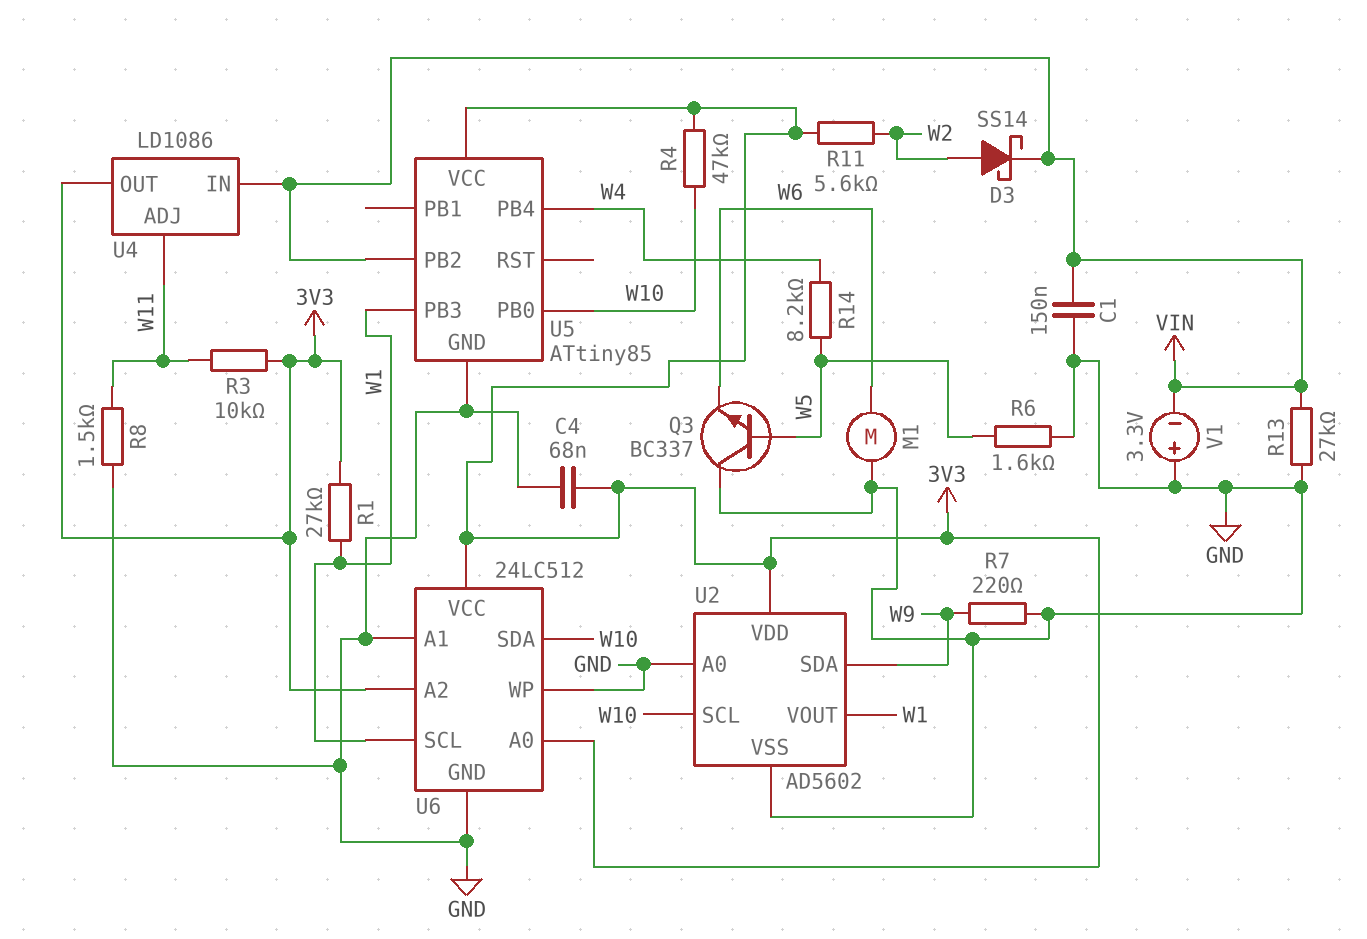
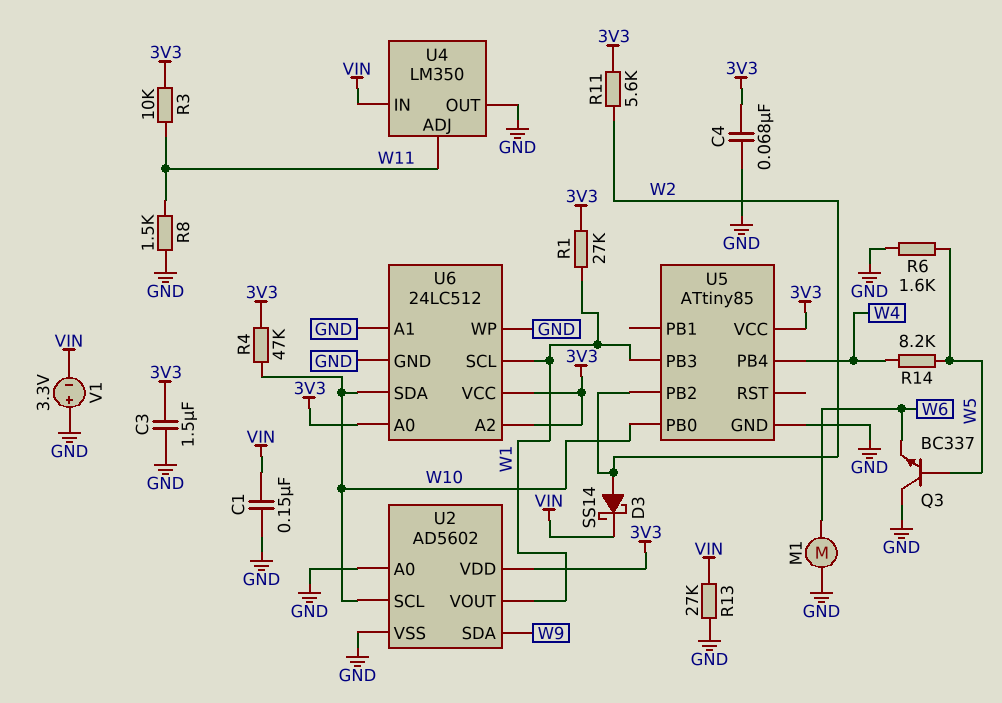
C3: none -> 1.5uF (3V3, GND)
R7: 220 (GND, W9) -> none
U4: LD1086 -> LM350
U4 pin OUT: 3V3 -> GND
U5 pin PB2: VIN -> W2

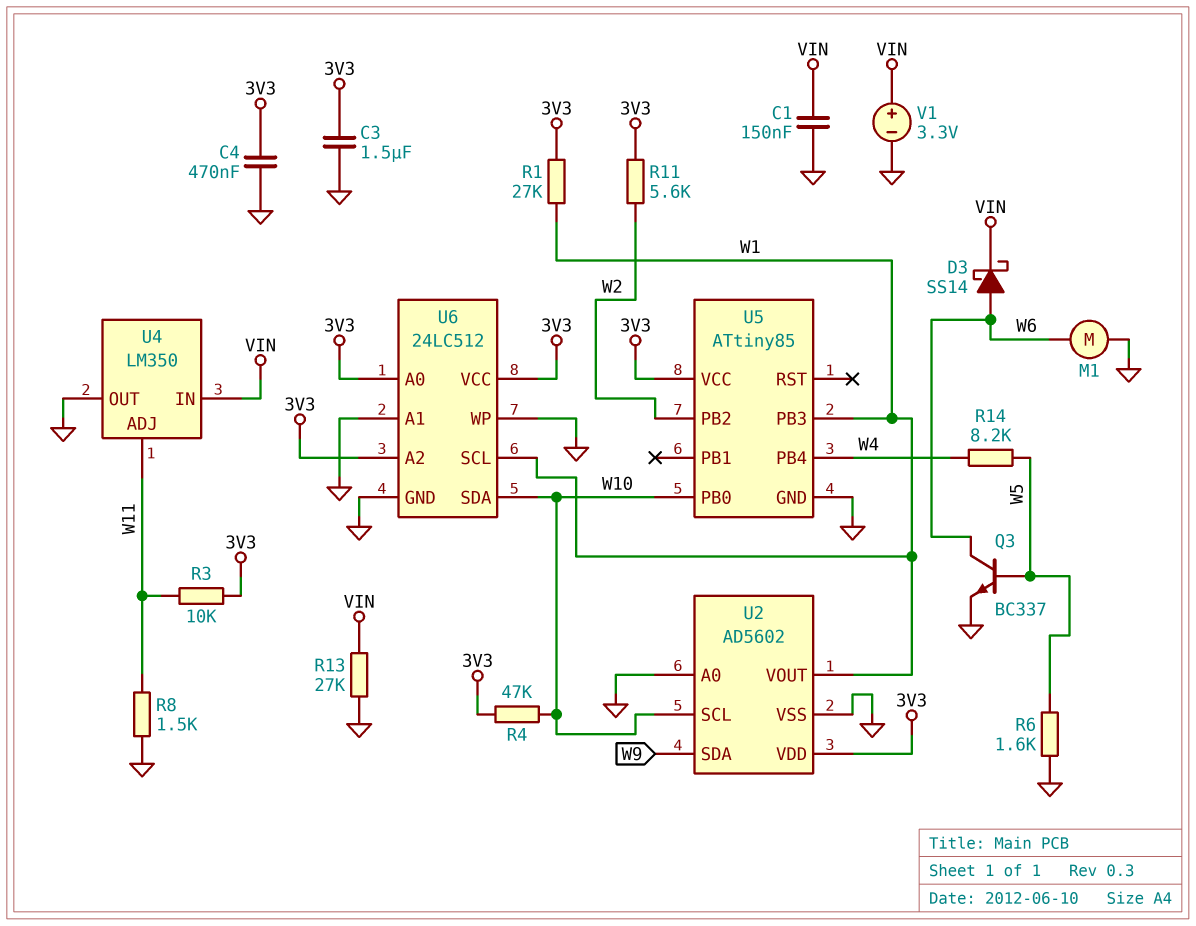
C4: 68nF (3V3, GND) -> 470nF (3V3, GND)
D3: schottky SS14 (A W2, K VIN) -> schottky SS14 (A W6, K VIN)
Q3: NPN BC337 (B W5, C GND, E W6) -> NPN BC337 (B W5, C W6, E GND)
V1: 3.3V (plus GND, minus VIN) -> 3.3V (plus VIN, minus GND)

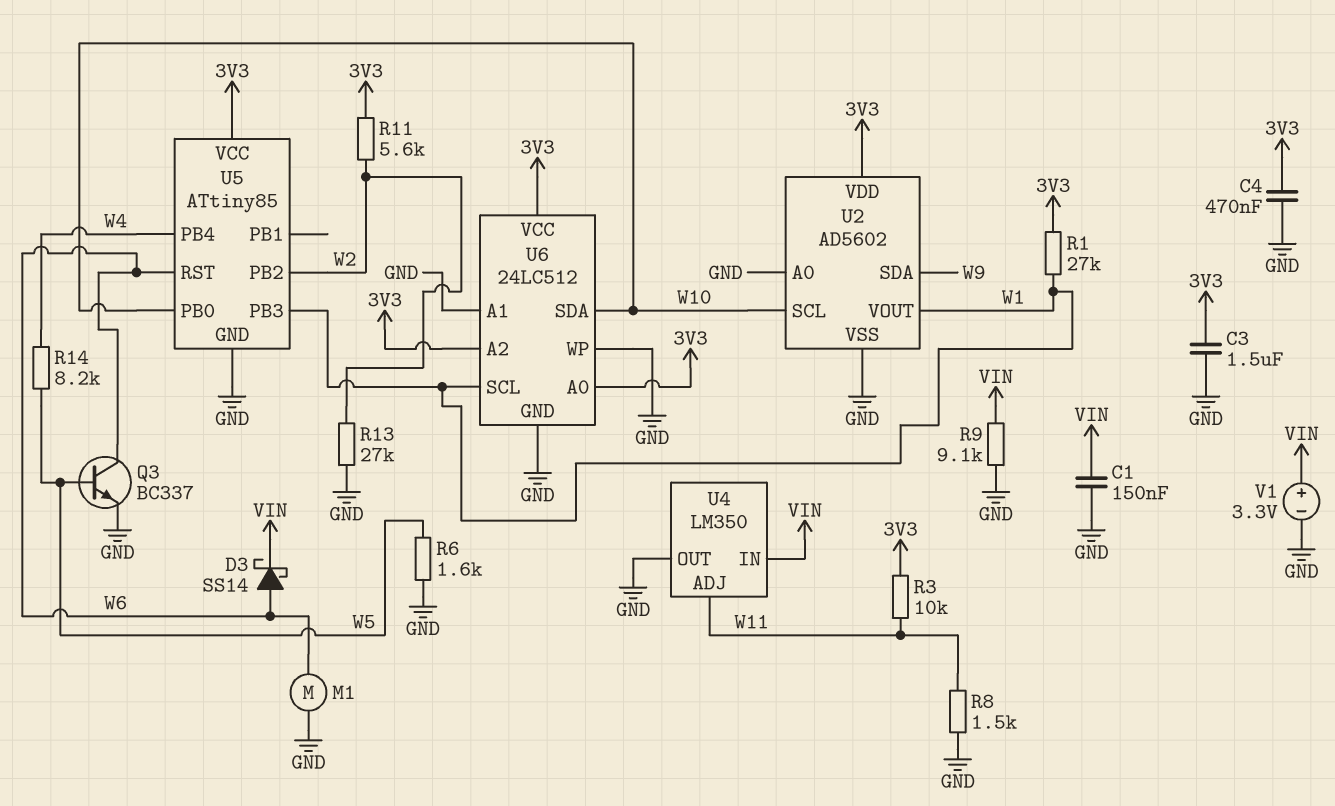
R4: 47k (3V3, W10) -> none
R9: none -> 9.1k (GND, VIN)
R13: 27k (GND, VIN) -> 27k (GND, W2)
U5 pin RST: none -> W6

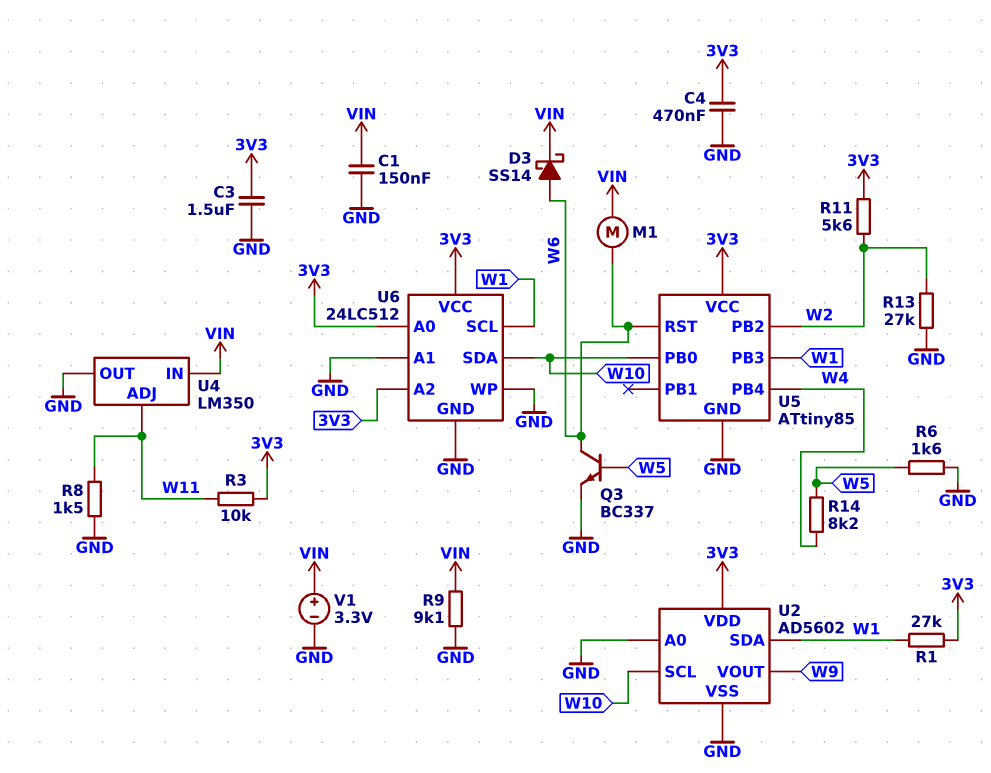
M1: motor (GND, W6) -> motor (VIN, W6)
U2 pin SDA: W9 -> W1
U2 pin VOUT: W1 -> W9

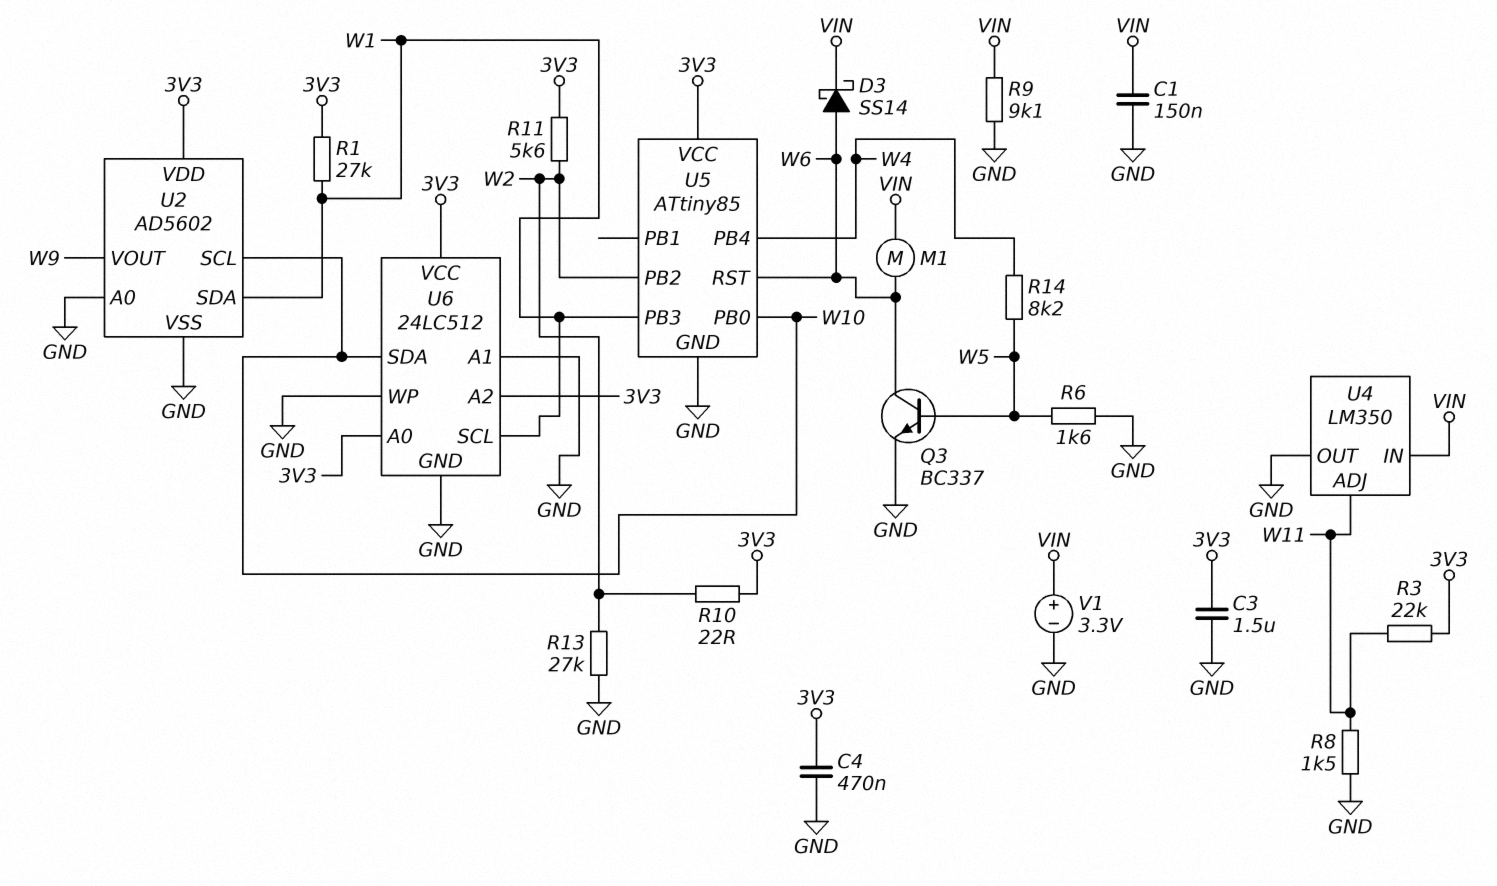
R3: 10k (3V3, W11) -> 22k (3V3, W11)
R10: none -> 22 (3V3, W2)

